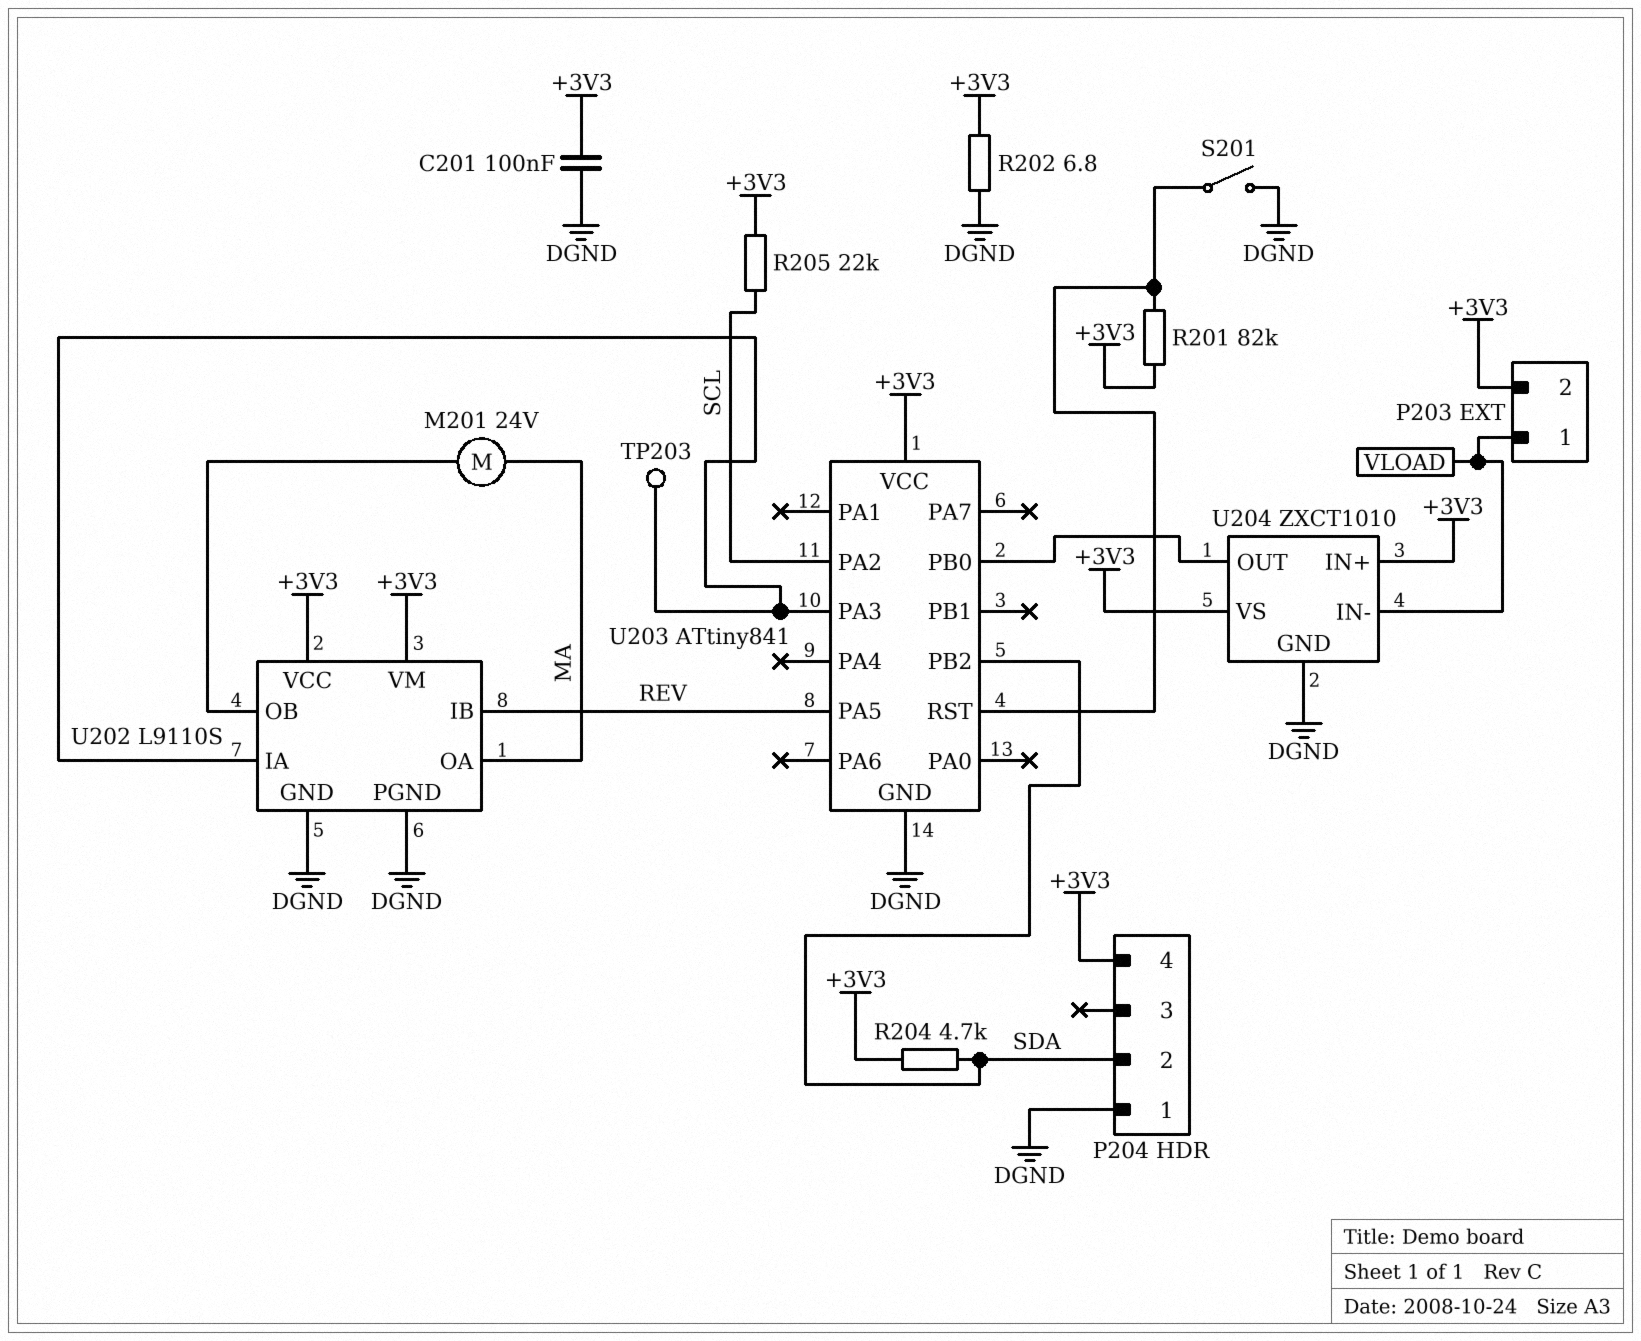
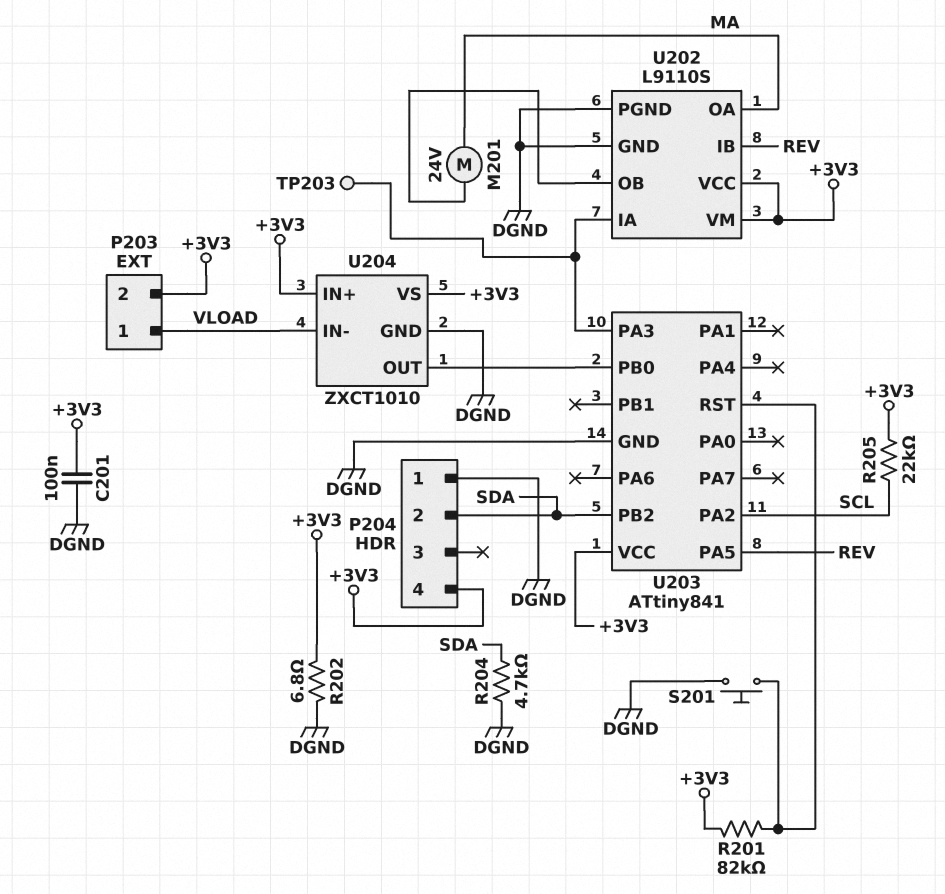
R204: 4.7k (+3V3, SDA) -> 4.7k (DGND, SDA)
S201: switch (DGND, U203/RST) -> button (DGND, U203/RST)

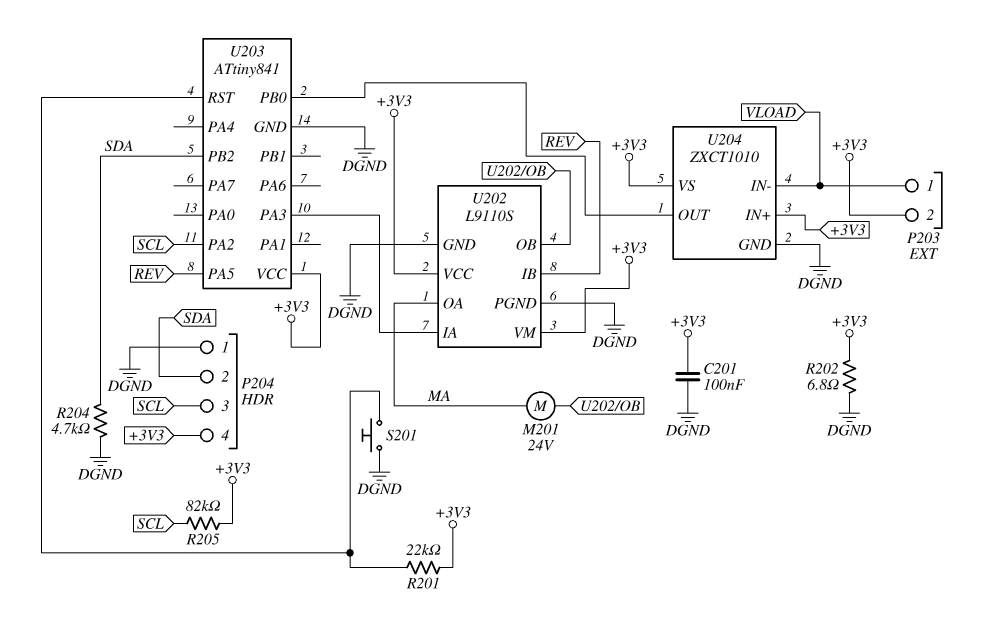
P204 pin 3: none -> SCL
R201: 82k (+3V3, U203/RST) -> 22k (+3V3, U203/RST)
R205: 22k (+3V3, SCL) -> 82k (+3V3, SCL)
TP203: test point (U202/IA) -> none

